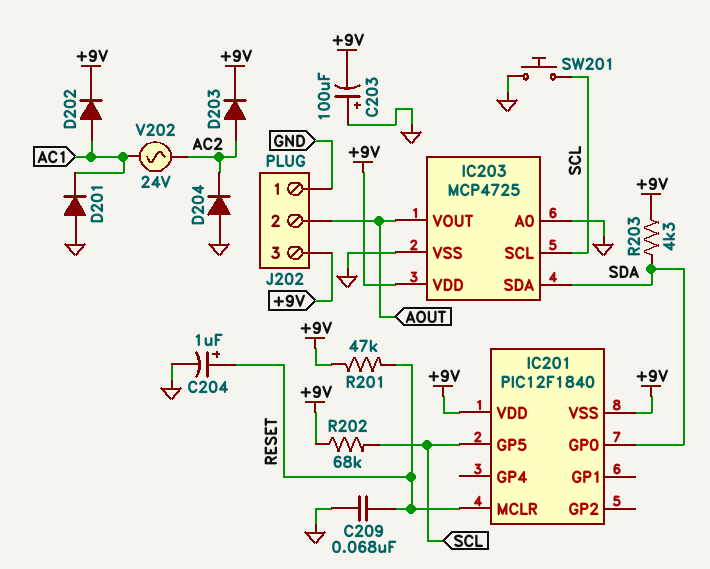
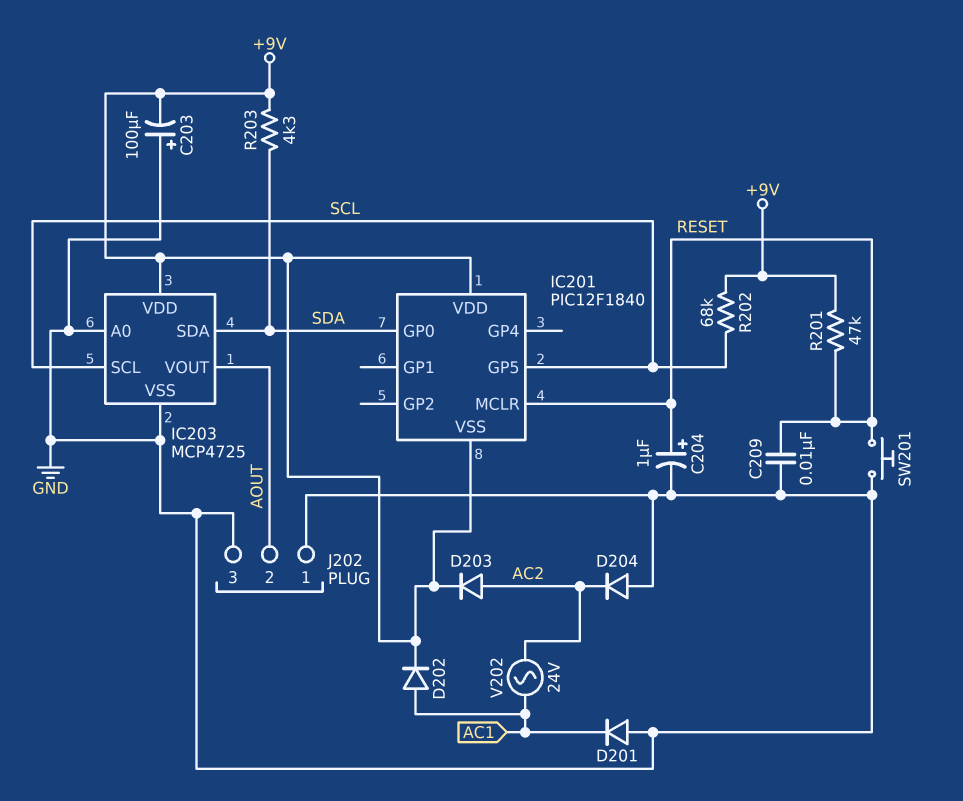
C209: 68nF (GND, RESET) -> 10nF (GND, RESET)
J202 pin 3: +9V -> GND
SW201: button (GND, SCL) -> button (GND, RESET)

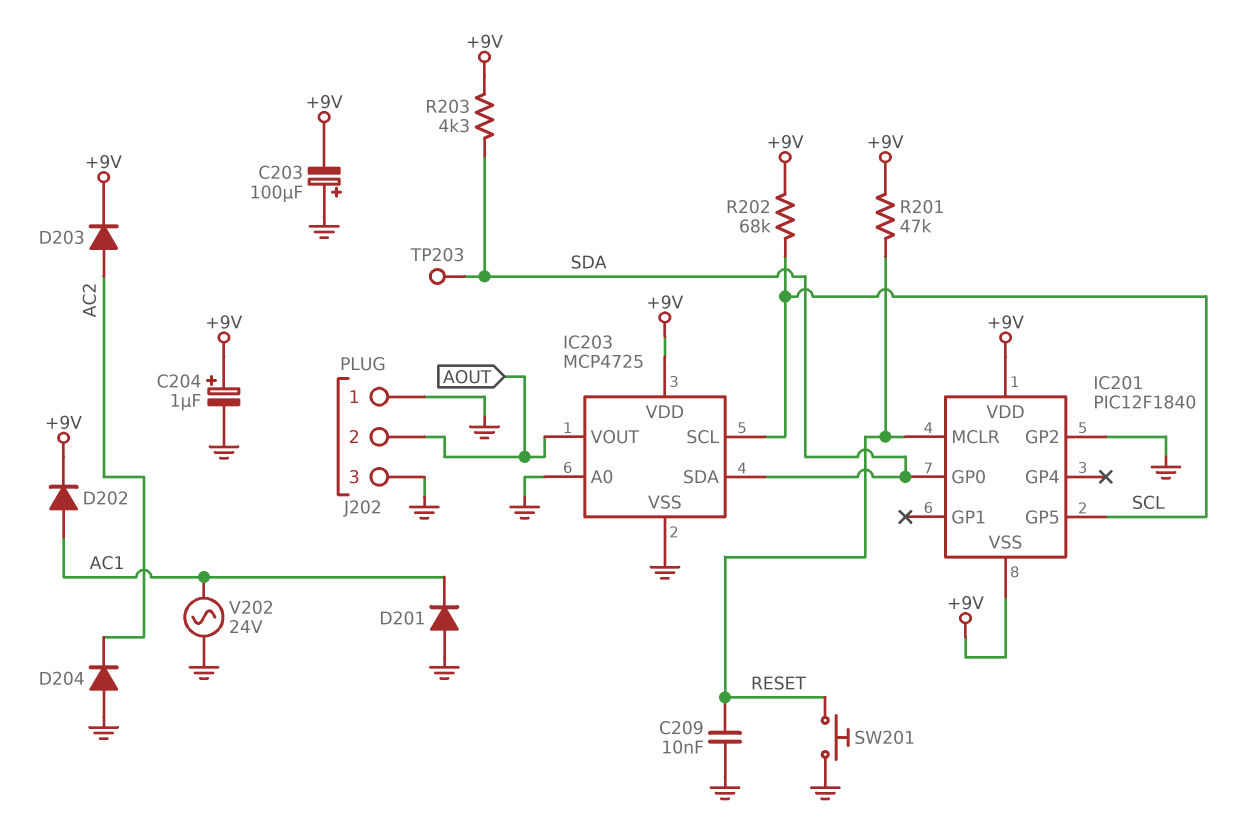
C204: 1uF (plus RESET, minus GND) -> 1uF (plus +9V, minus GND)
IC201 pin GP2: none -> GND
TP203: none -> test point (SDA)
V202: AC 24V (AC1, AC2) -> AC 24V (AC1, GND)

